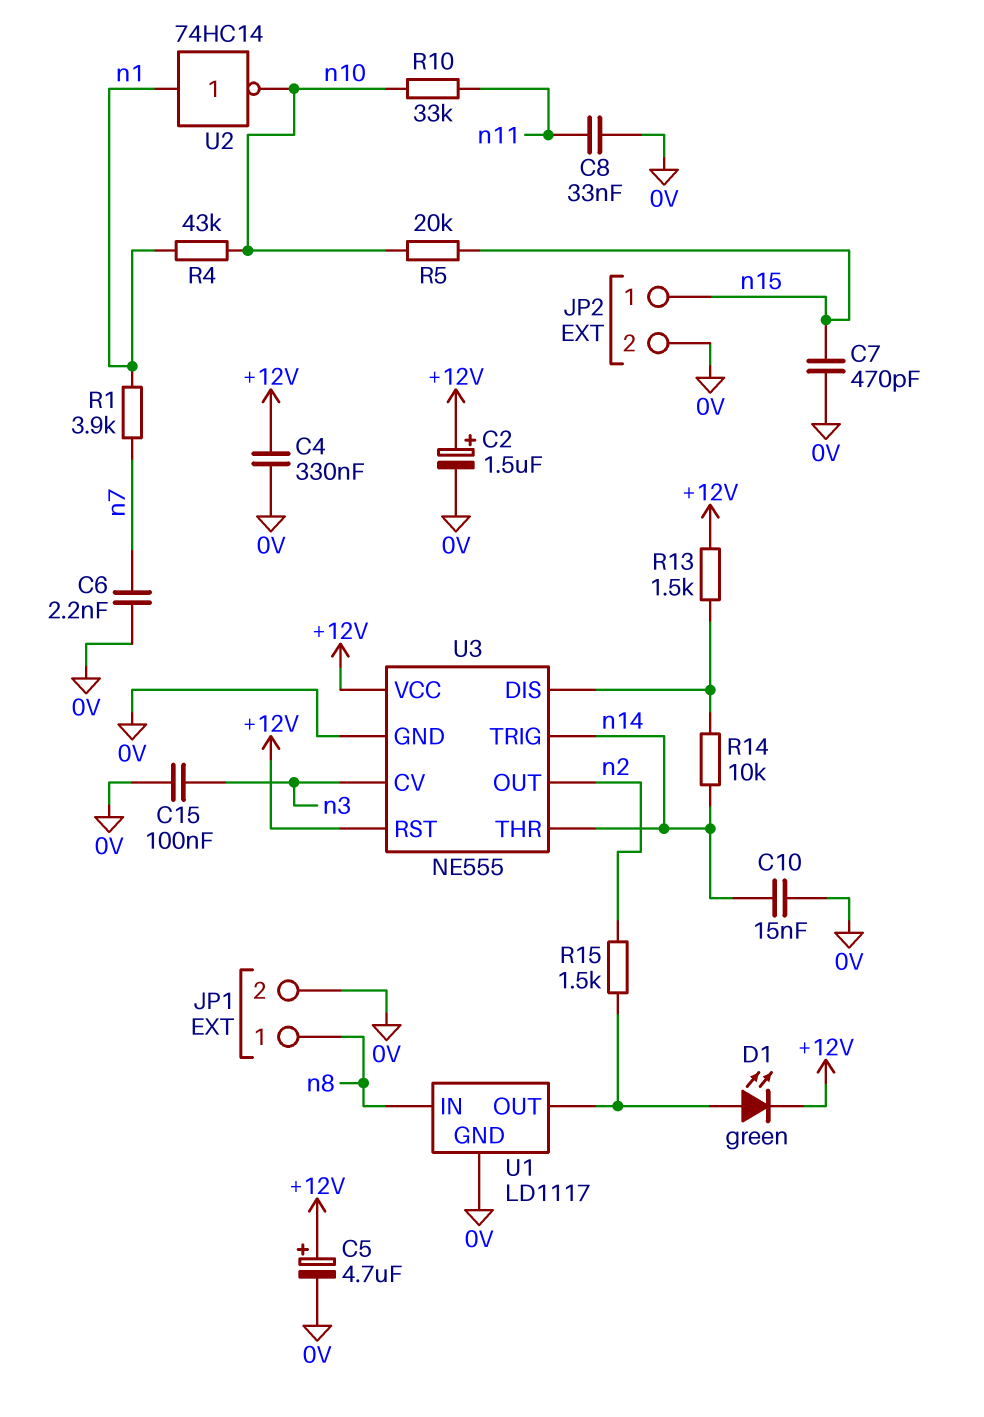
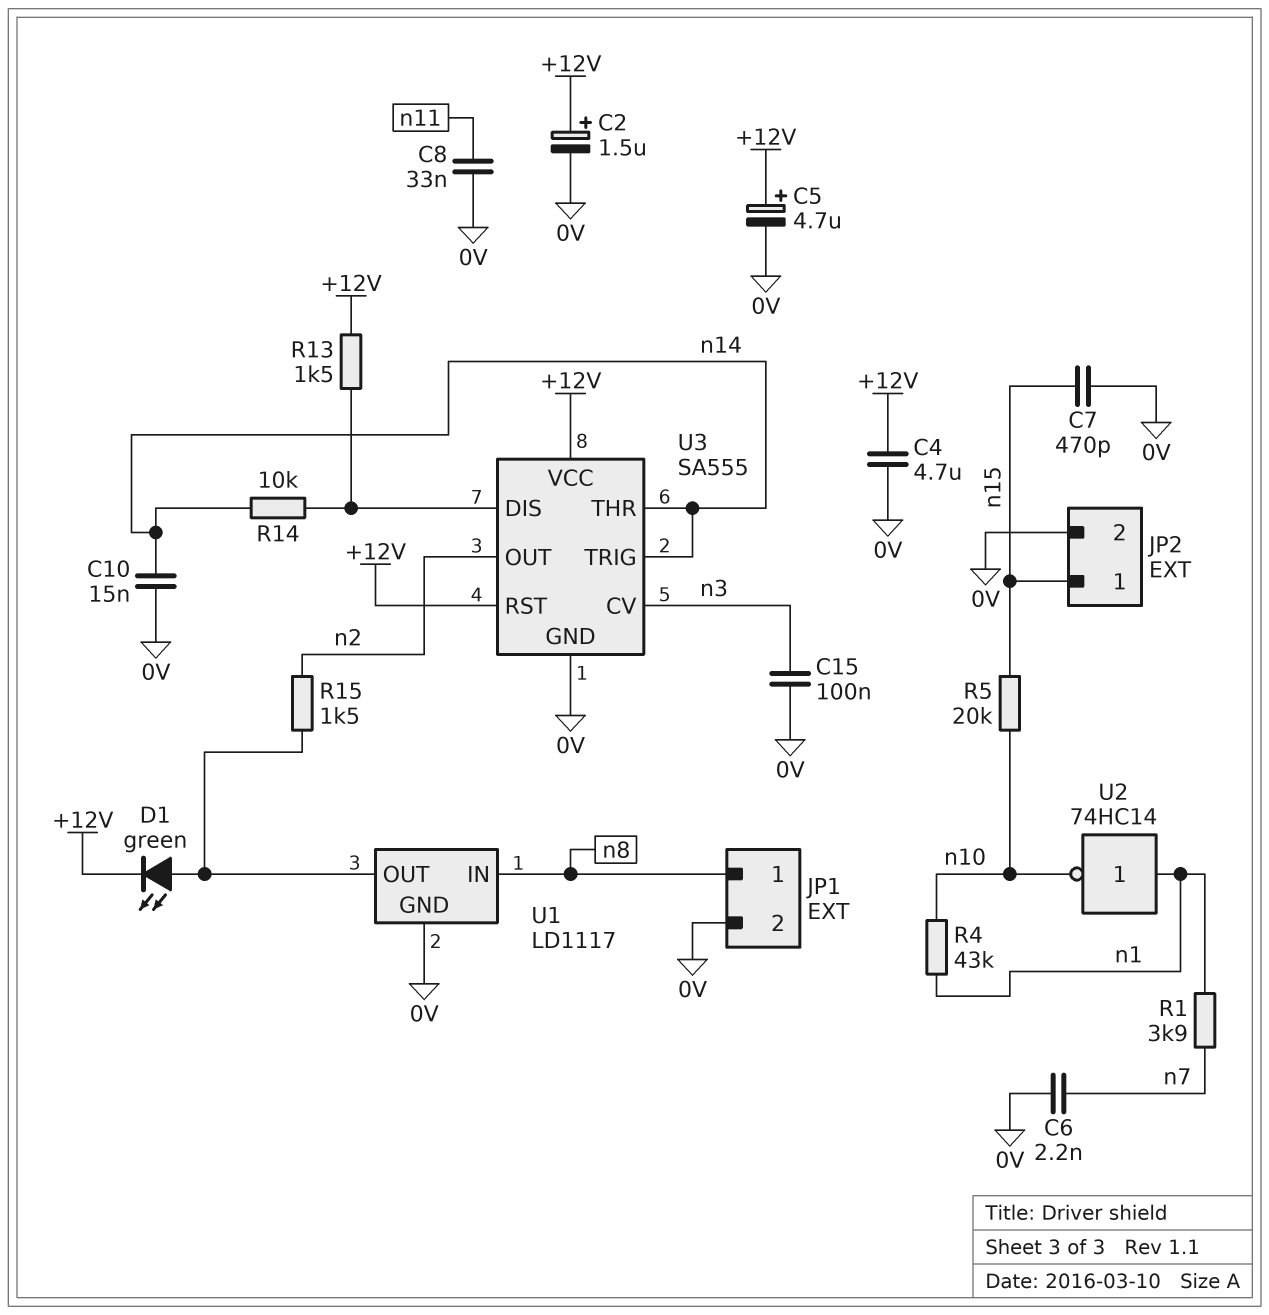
C4: 330nF (+12V, 0V) -> 4.7uF (+12V, 0V)
R10: 33k (n10, n11) -> none
U3: NE555 -> SA555

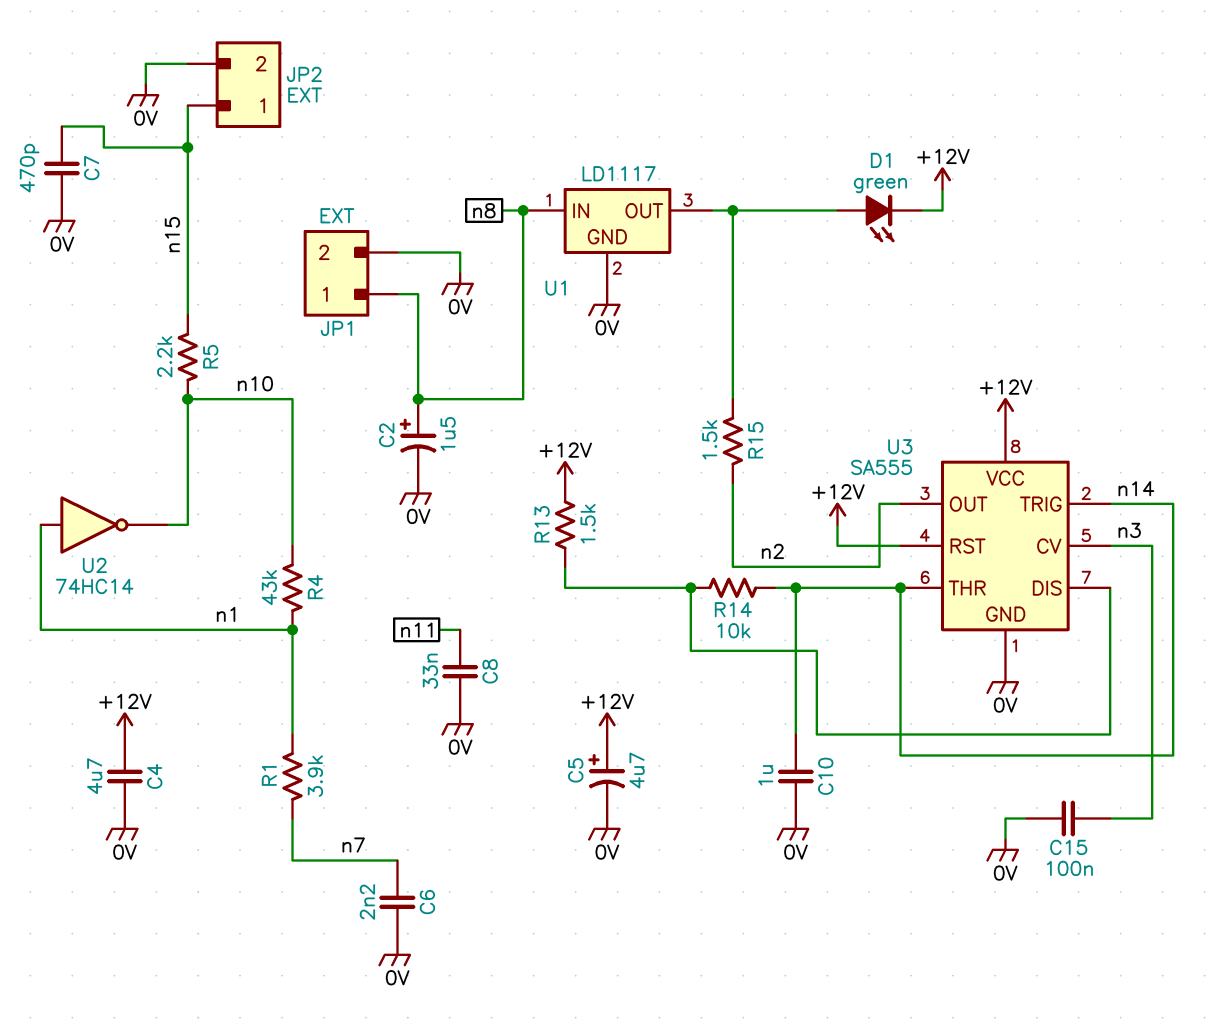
C2: 1.5uF (plus +12V, minus 0V) -> 1.5uF (plus n8, minus 0V)
C10: 15nF (0V, n14) -> 1uF (0V, n14)
R5: 20k (n10, n15) -> 2.2k (n10, n15)

